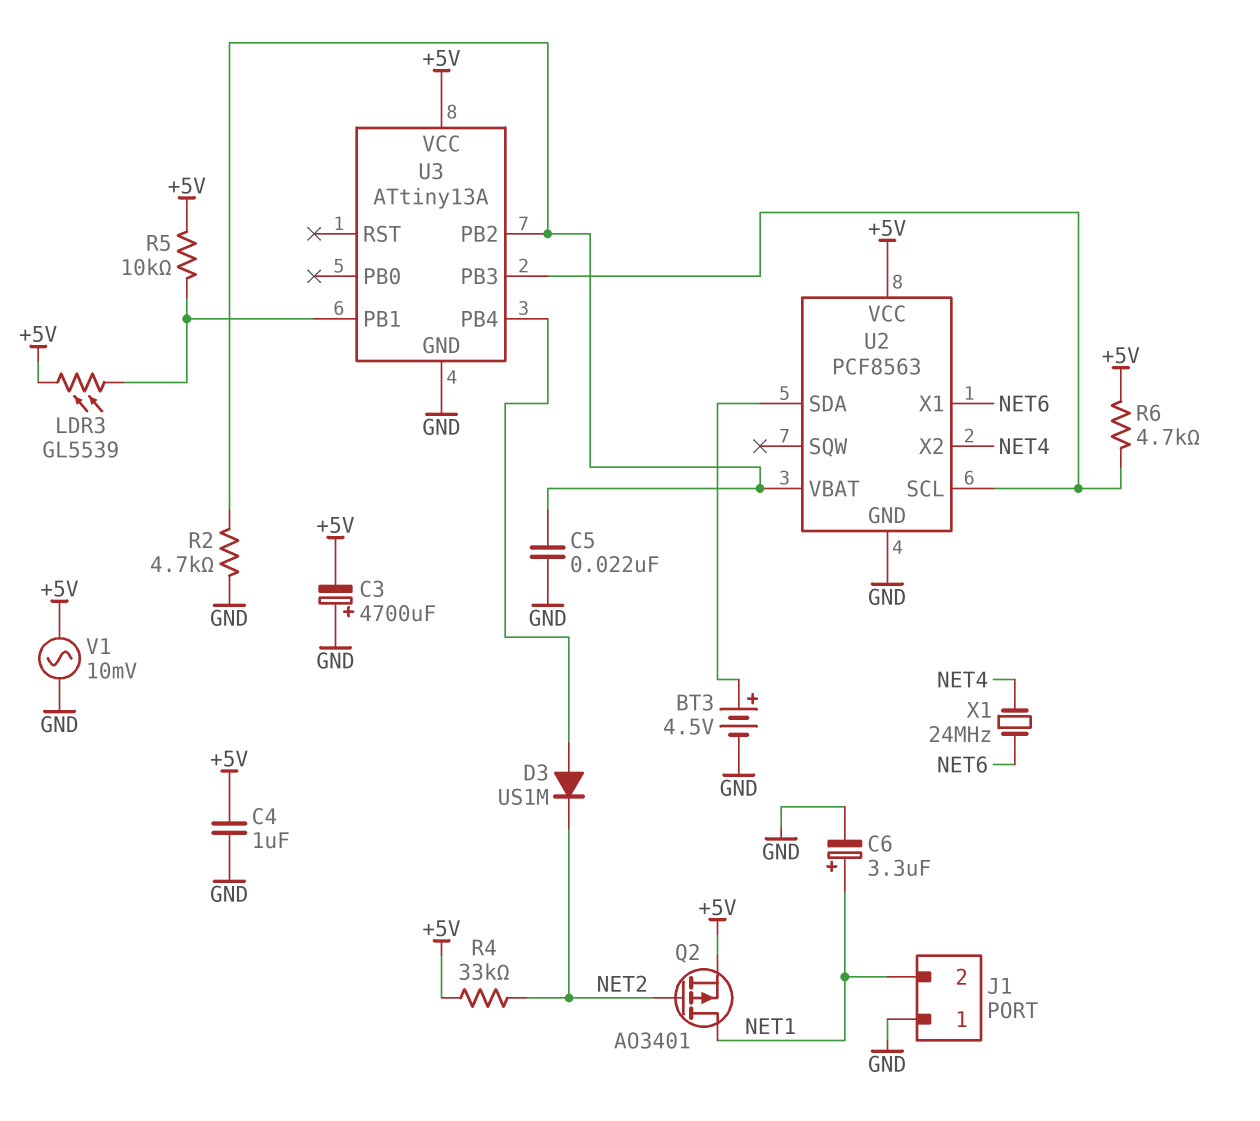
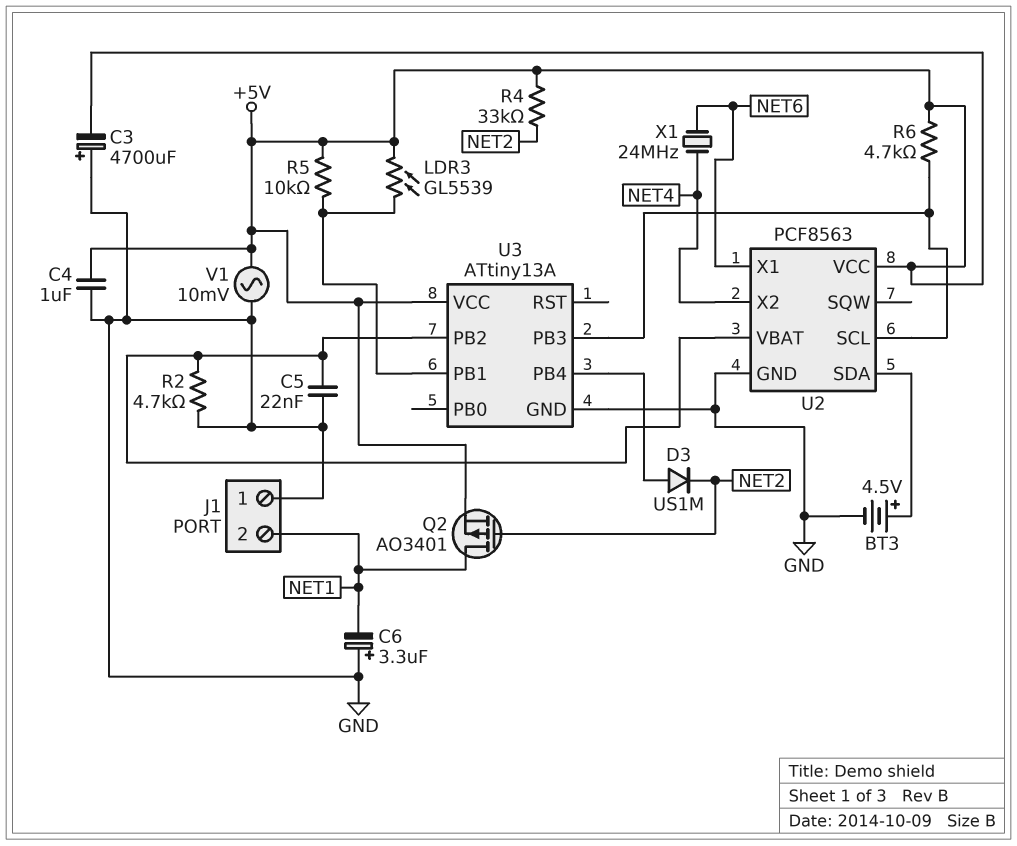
C6: 3.3uF (plus NET1, minus GND) -> 3.3uF (plus GND, minus NET1)

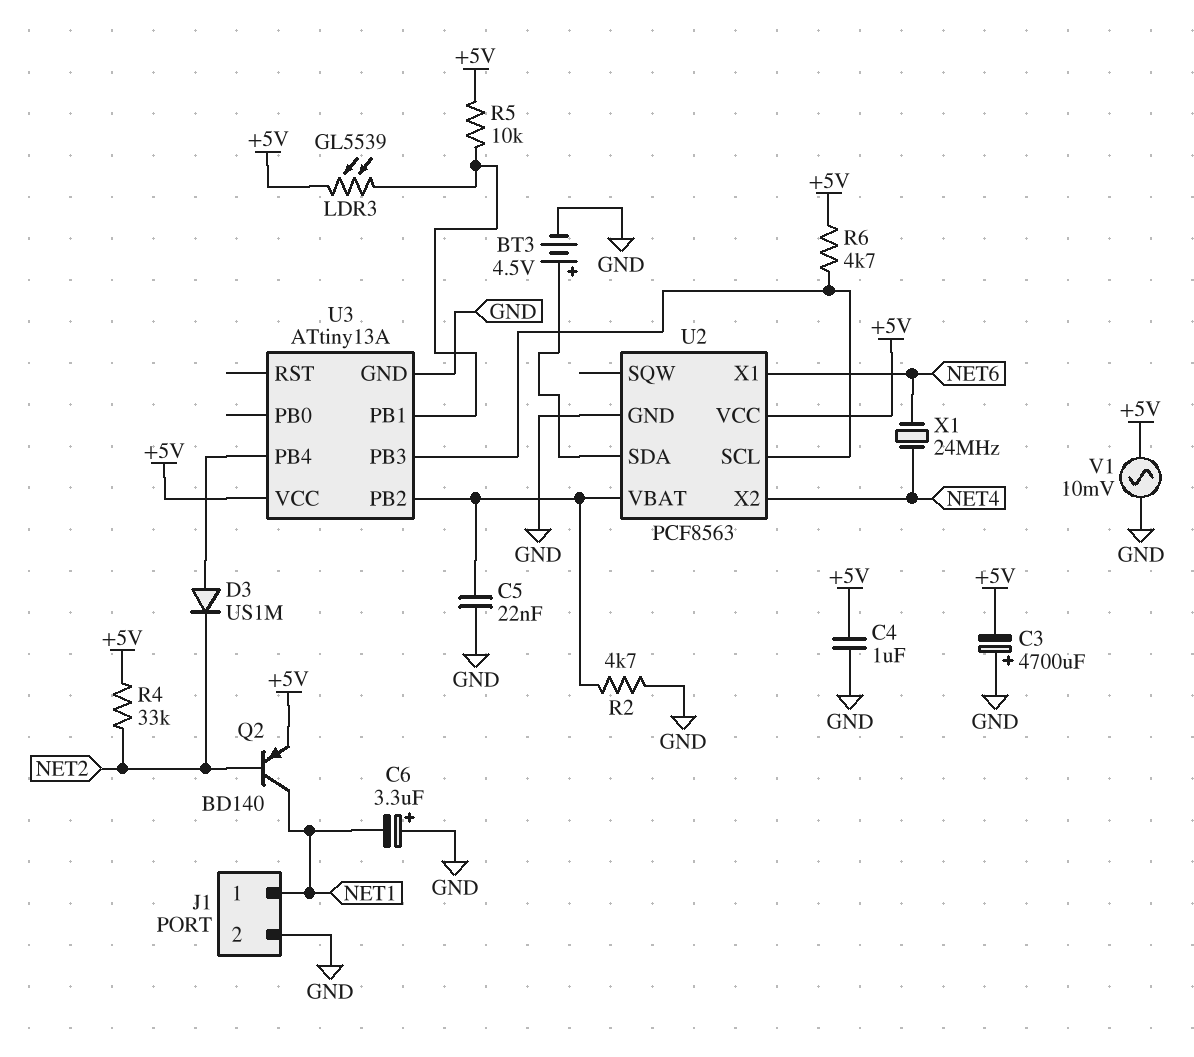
J1 pin 1: GND -> NET1
J1 pin 2: NET1 -> GND
Q2: PMOS AO3401 (G NET2, D NET1, S +5V) -> PNP BD140 (B NET2, C NET1, E +5V)

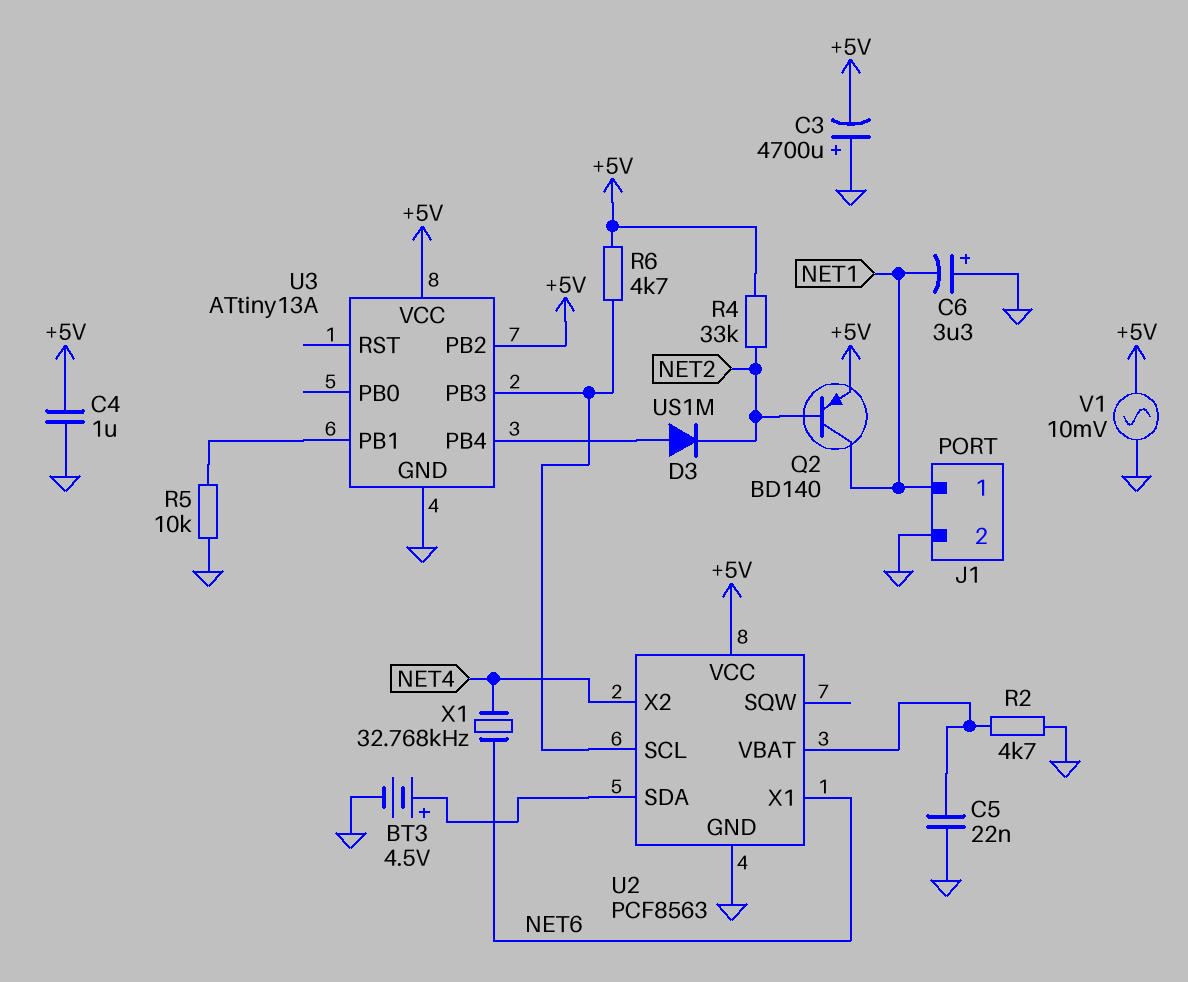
LDR3: GL5539 (+5V, U3/PB1) -> none
R5: 10k (+5V, U3/PB1) -> 10k (GND, U3/PB1)
U3 pin PB2: U2/VBAT -> +5V
X1: 24MHz (NET4, NET6) -> 32.768kHz (NET4, NET6)

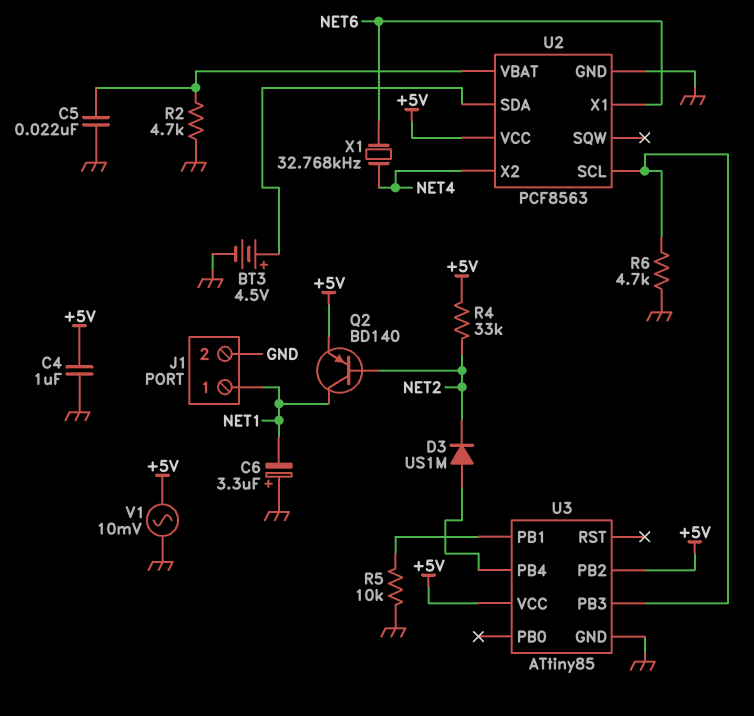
C3: 4700uF (plus GND, minus +5V) -> none
R6: 4.7k (+5V, U2/SCL) -> 4.7k (GND, U2/SCL)
U3: ATtiny13A -> ATtiny85

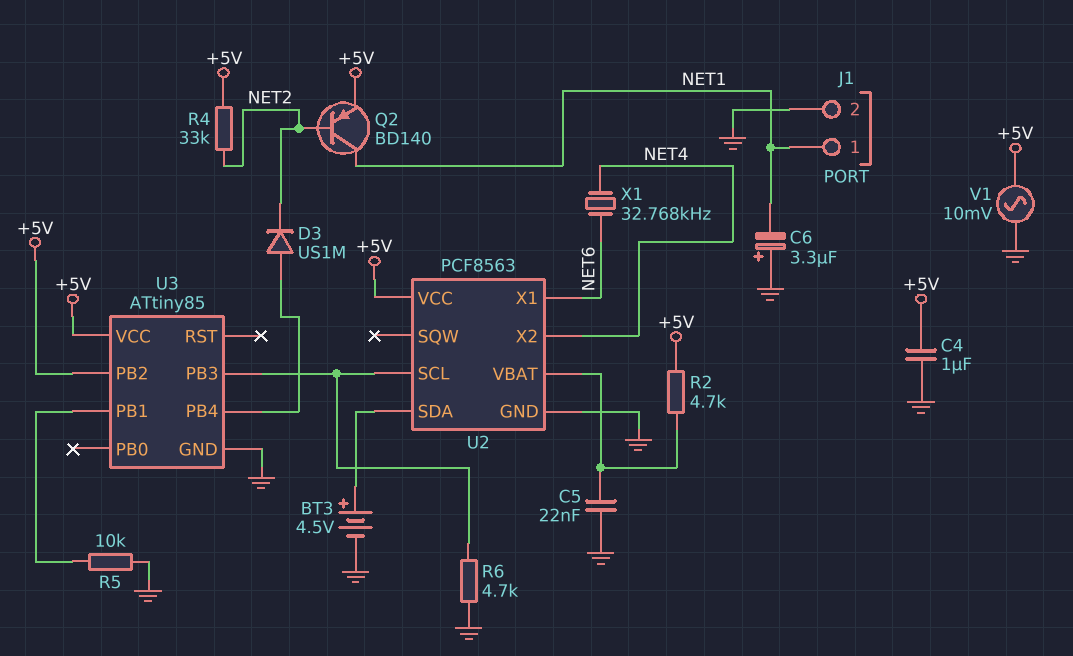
R2: 4.7k (GND, U2/VBAT) -> 4.7k (+5V, U2/VBAT)

